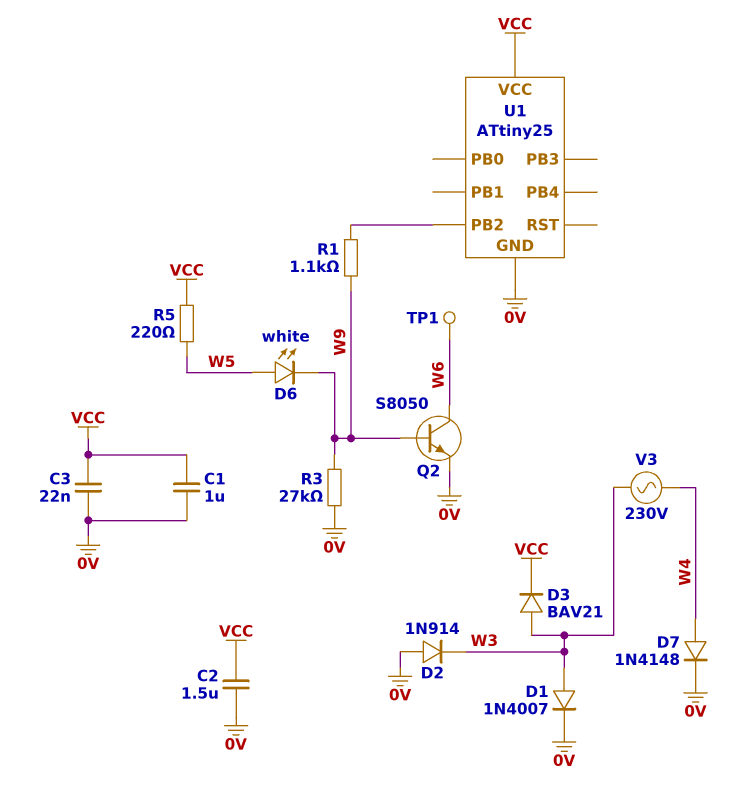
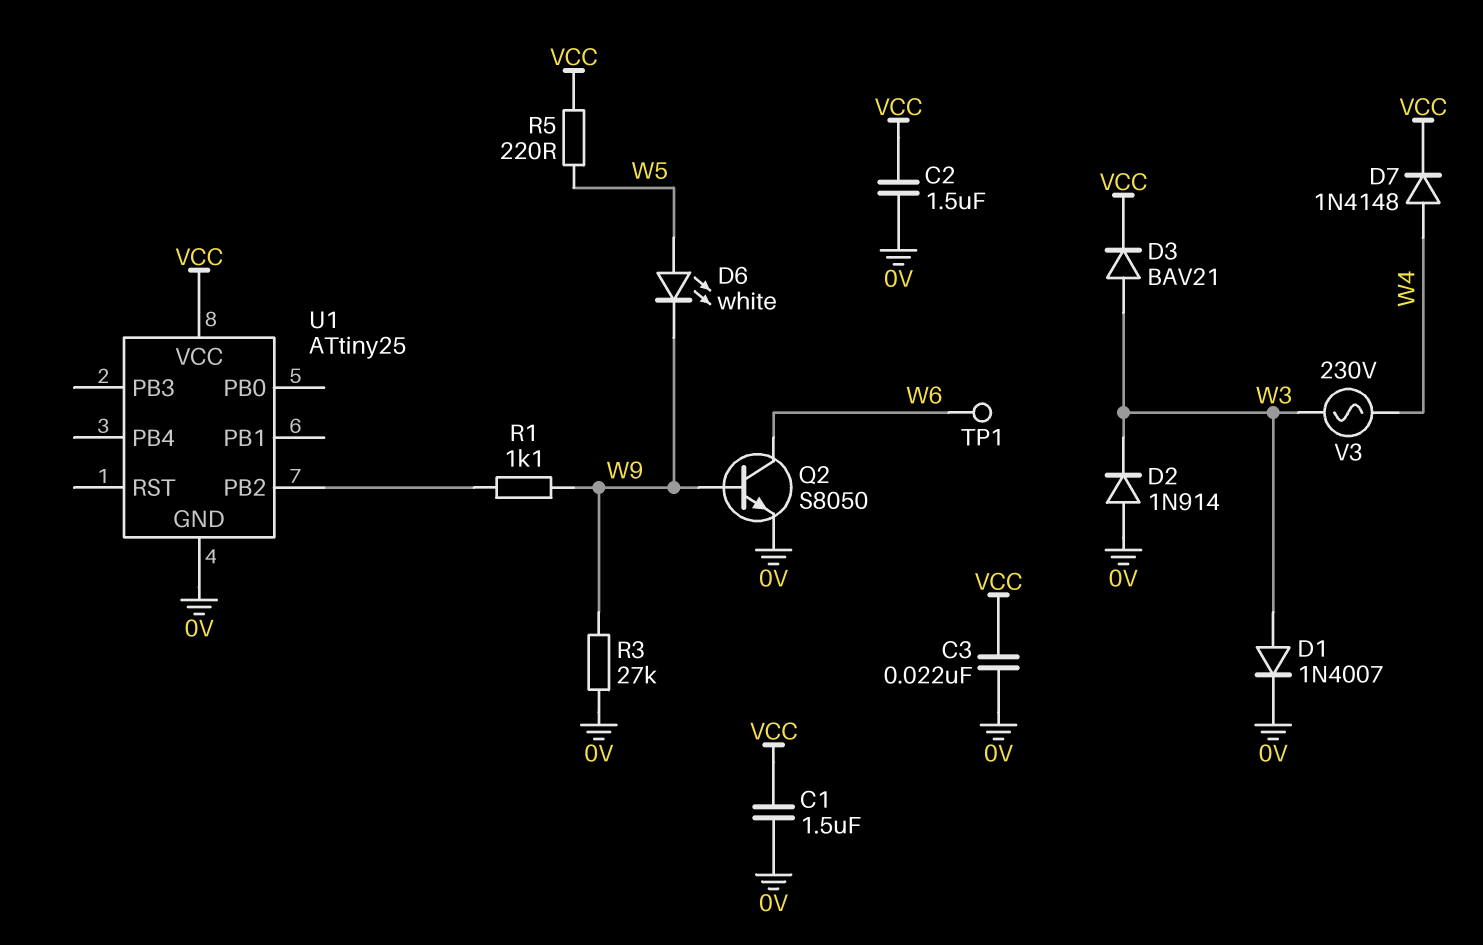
C1: 1uF (0V, VCC) -> 1.5uF (0V, VCC)
D7: diode 1N4148 (A W4, K 0V) -> diode 1N4148 (A W4, K VCC)

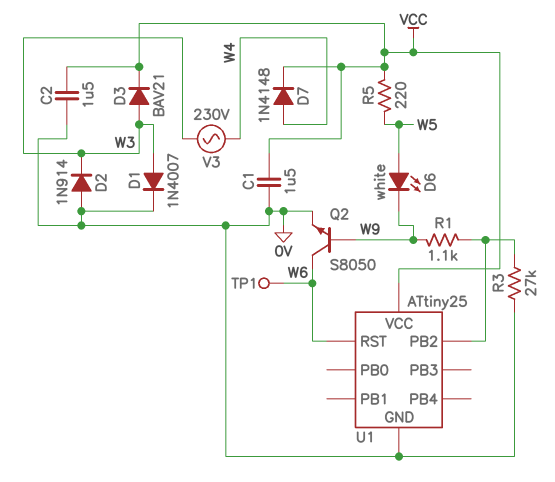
C3: 22nF (0V, VCC) -> none
R3: 27k (0V, W9) -> 27k (0V, U1/PB2)
U1 pin RST: none -> W6

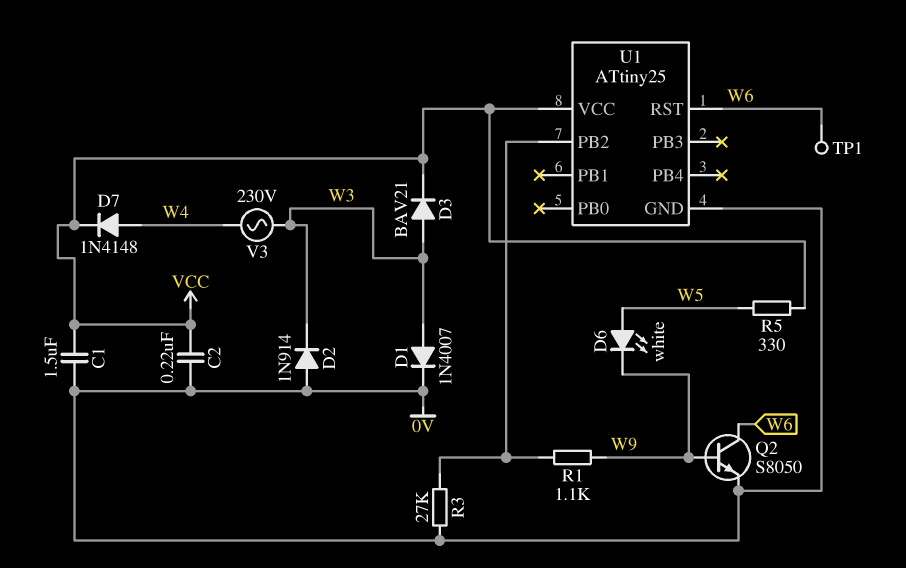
C2: 1.5uF (0V, VCC) -> 220nF (0V, VCC)
R5: 220 (VCC, W5) -> 330 (VCC, W5)

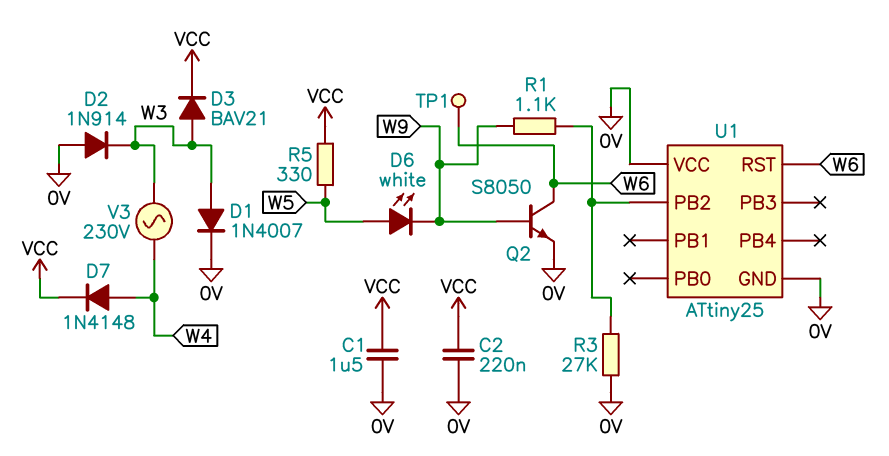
U1 pin VCC: VCC -> 0V

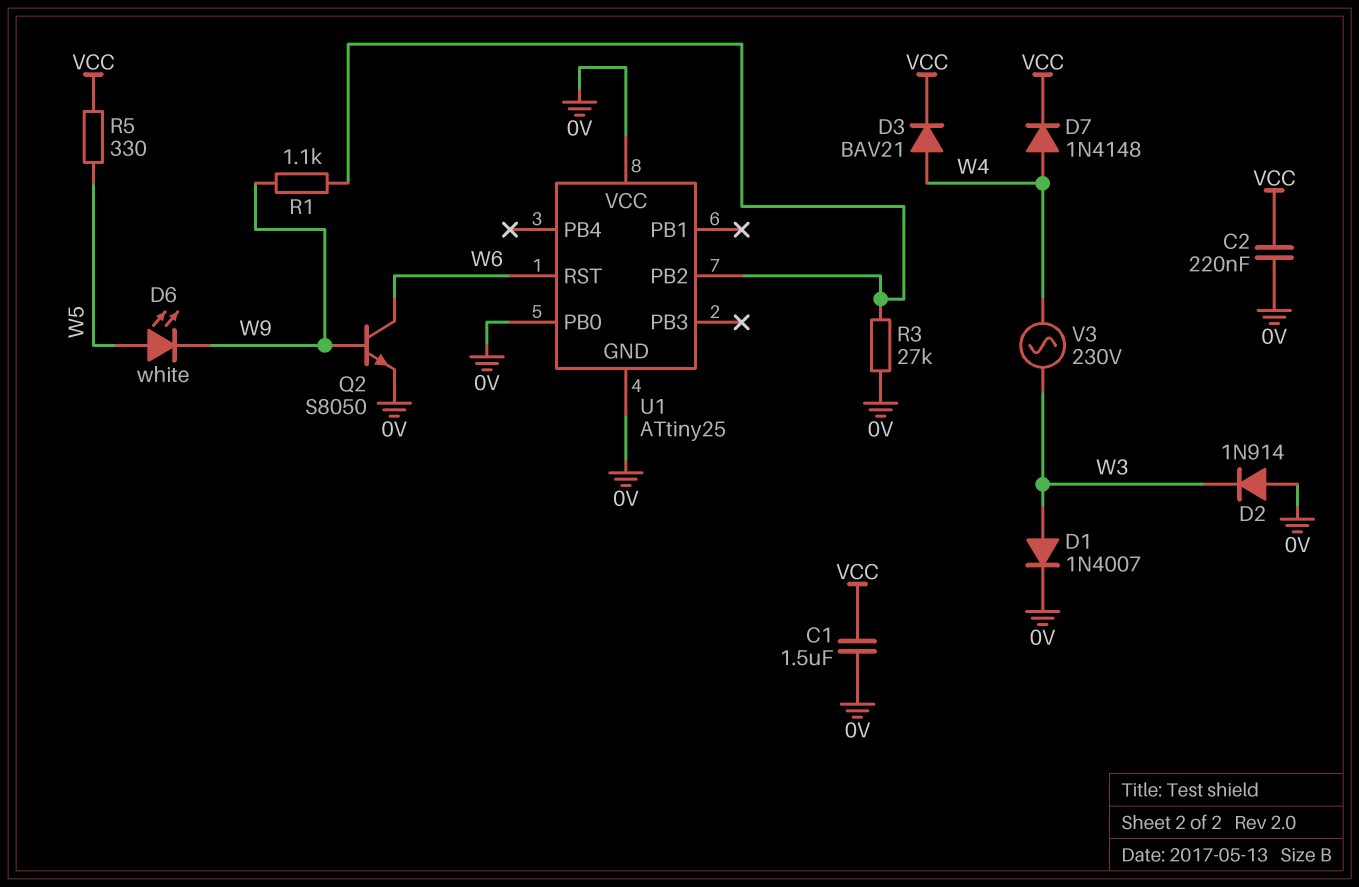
D3: diode BAV21 (A W3, K VCC) -> diode BAV21 (A W4, K VCC)
TP1: test point (W6) -> none
U1 pin PB0: none -> 0V

